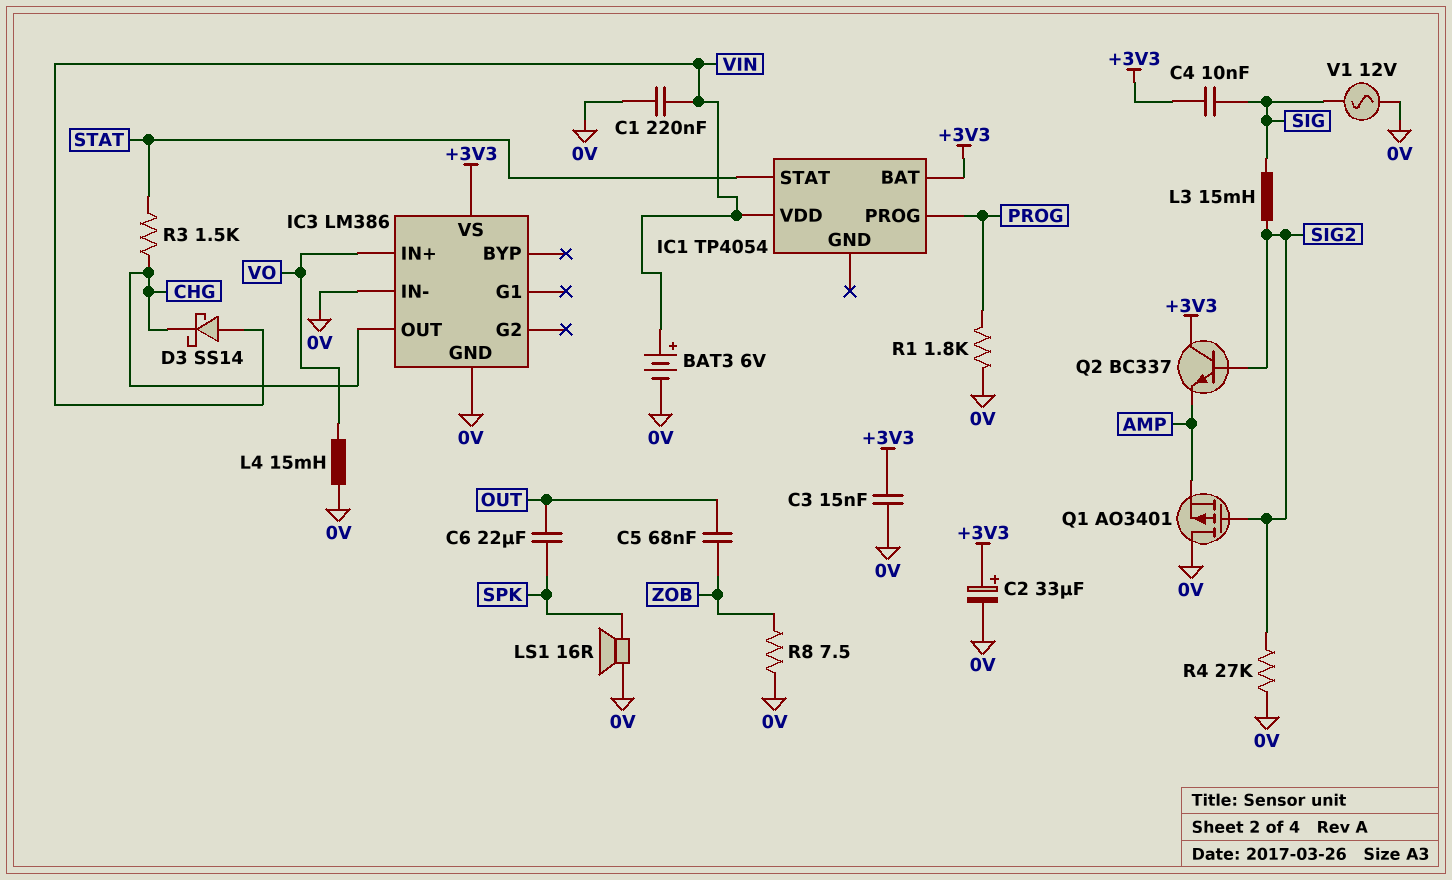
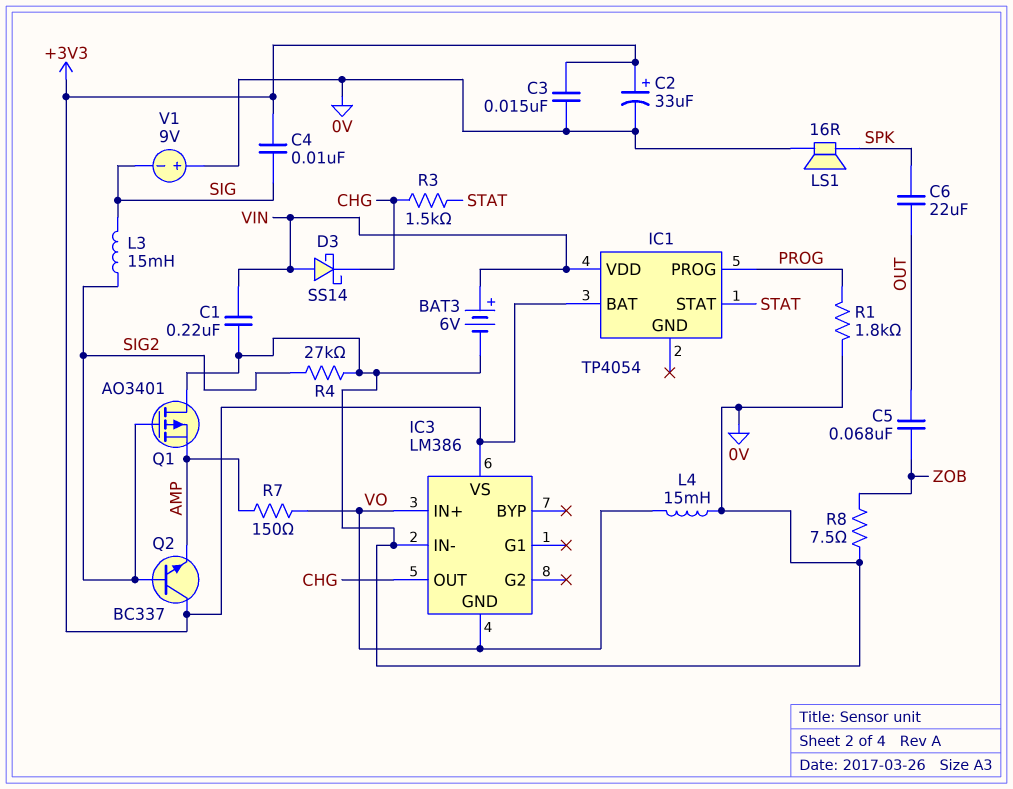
IC3 pin GND: 0V -> VO
R7: none -> 150 (AMP, VO)
V1: AC 12V (0V, SIG) -> 9V (plus 0V, minus SIG)

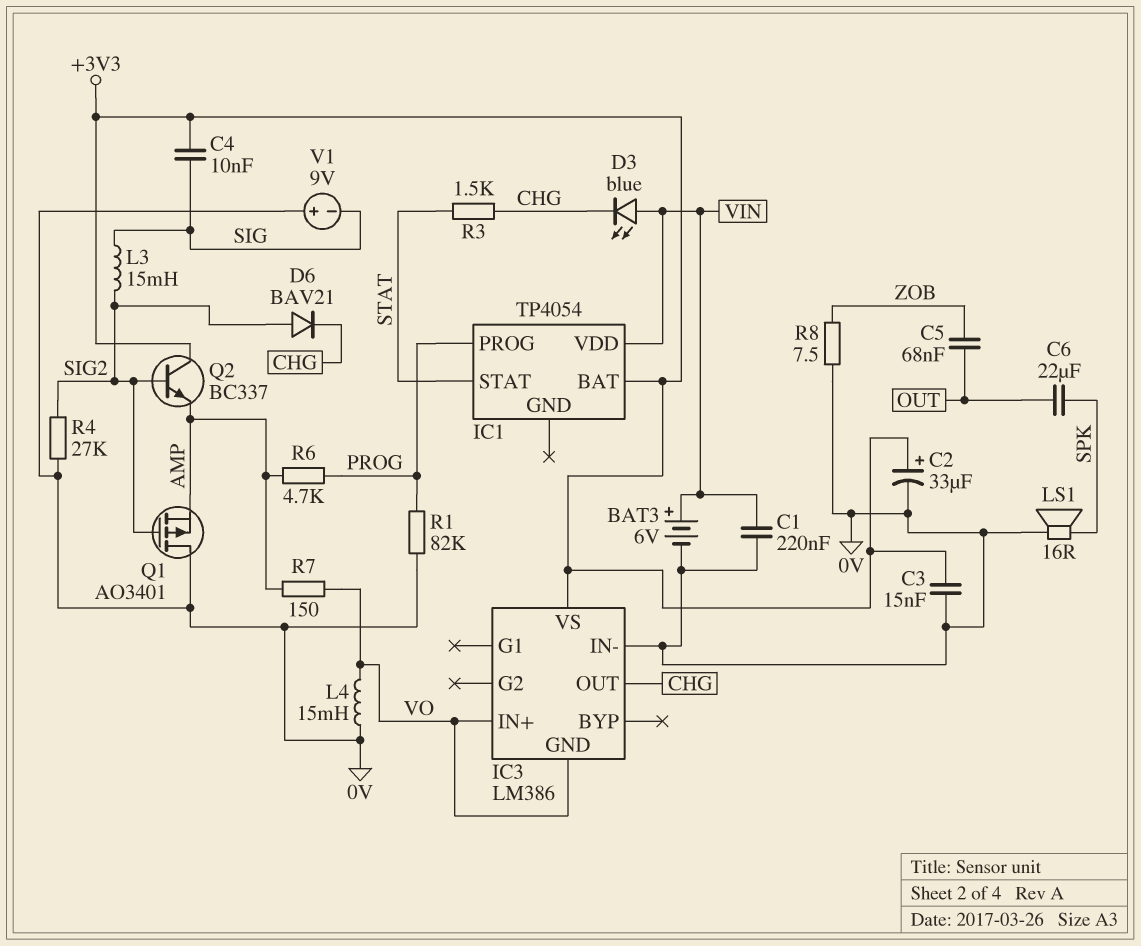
D3: schottky SS14 (A VIN, K CHG) -> LED blue (A VIN, K CHG)
D6: none -> diode BAV21 (A SIG2, K CHG)
R1: 1.8k (0V, PROG) -> 82k (0V, PROG)
R6: none -> 4.7k (AMP, PROG)

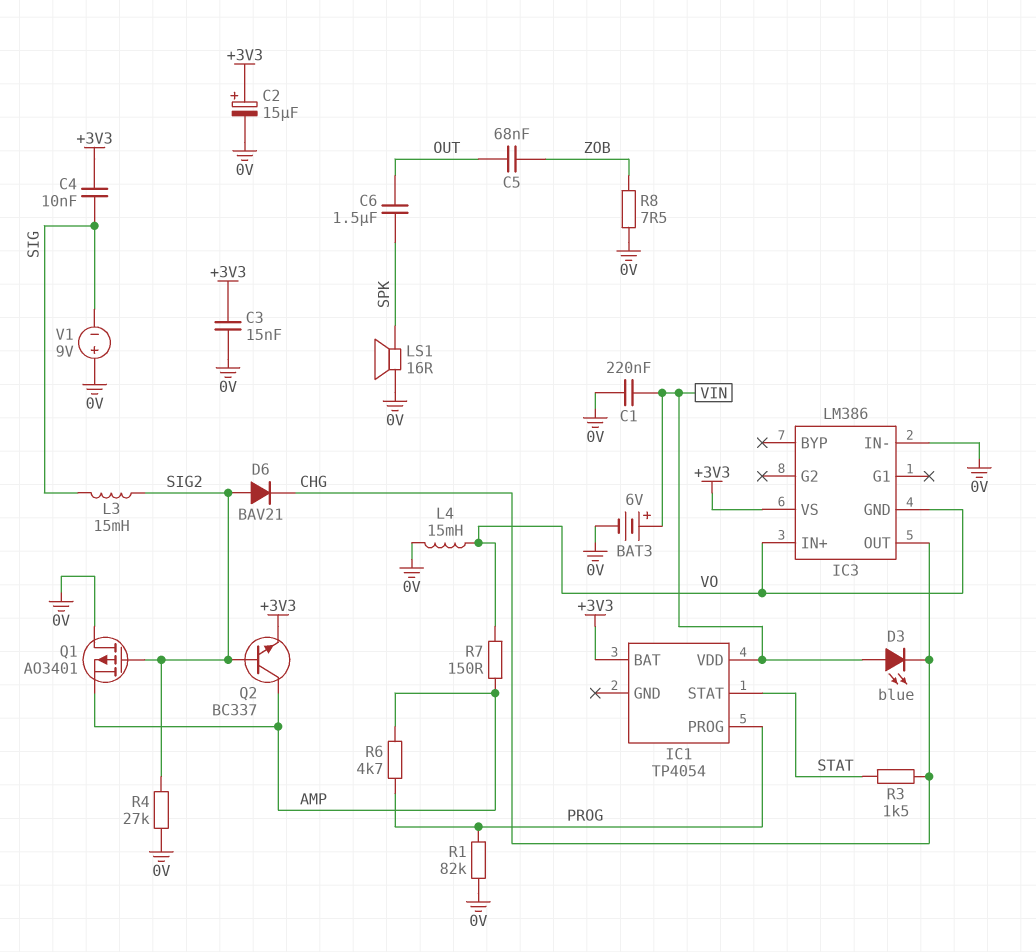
C2: 33uF (plus +3V3, minus 0V) -> 15uF (plus +3V3, minus 0V)
C6: 22uF (OUT, SPK) -> 1.5uF (OUT, SPK)
Q2: NPN BC337 (B SIG2, C +3V3, E AMP) -> NPN BC337 (B SIG2, C AMP, E +3V3)

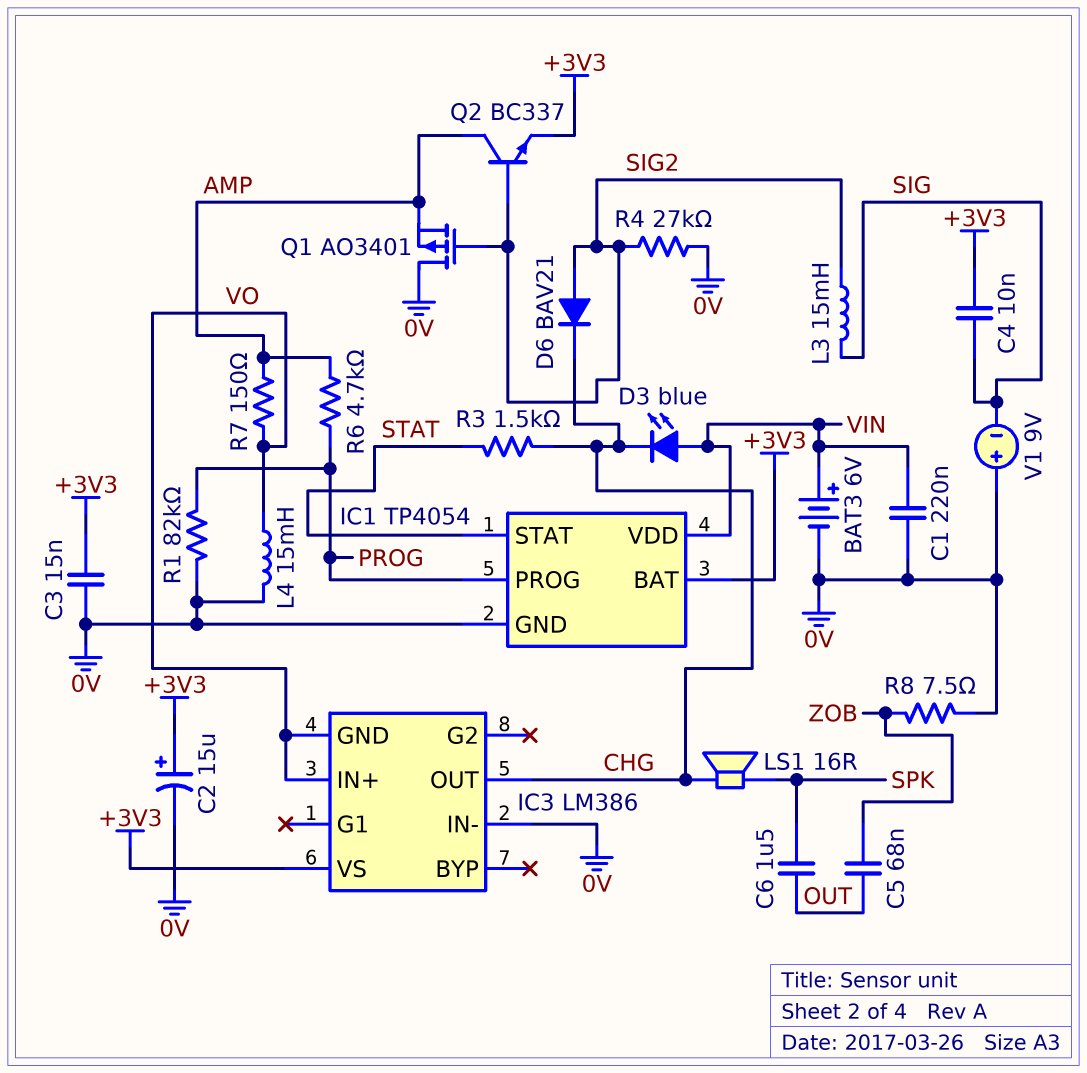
IC1 pin GND: none -> 0V
LS1: speaker 16R (0V, SPK) -> speaker 16R (CHG, SPK)

